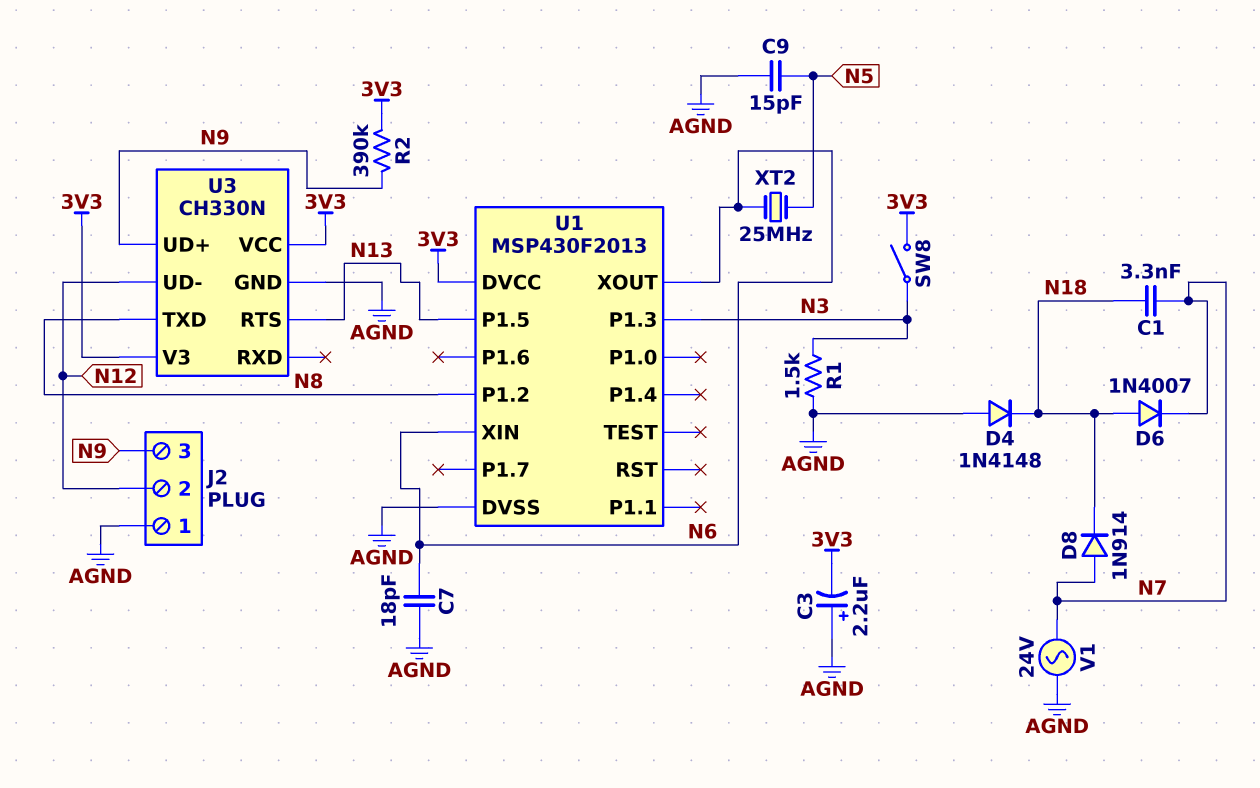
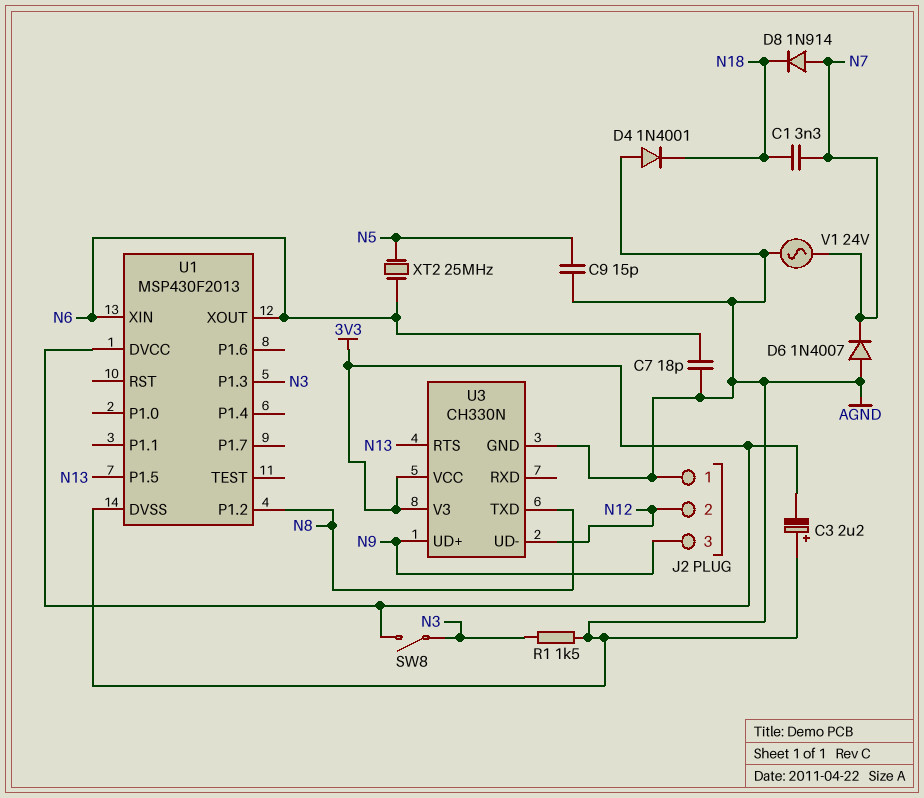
D4: diode 1N4148 (A AGND, K N18) -> diode 1N4001 (A AGND, K N18)
D6: diode 1N4007 (A N18, K N7) -> diode 1N4007 (A AGND, K N7)
R2: 390k (3V3, N9) -> none

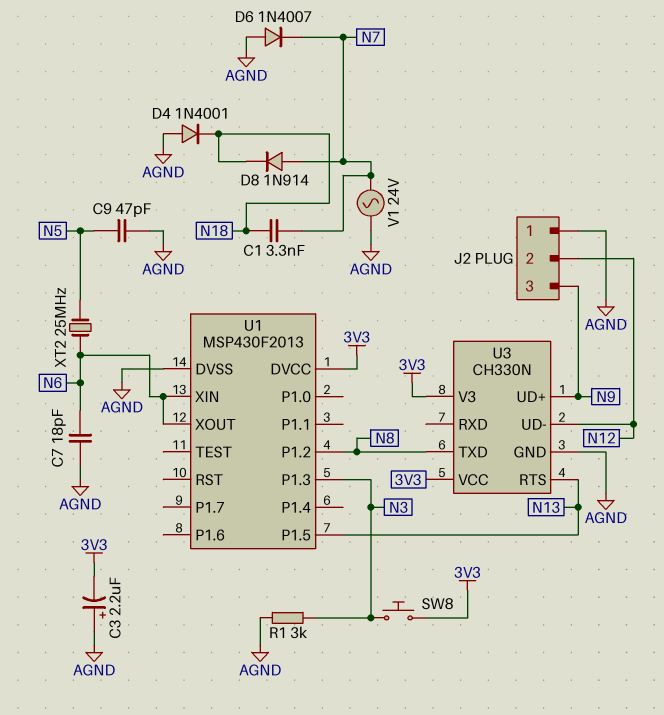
C9: 15pF (AGND, N5) -> 47pF (AGND, N5)
R1: 1.5k (AGND, N3) -> 3k (AGND, N3)
SW8: switch (3V3, N3) -> button (3V3, N3)

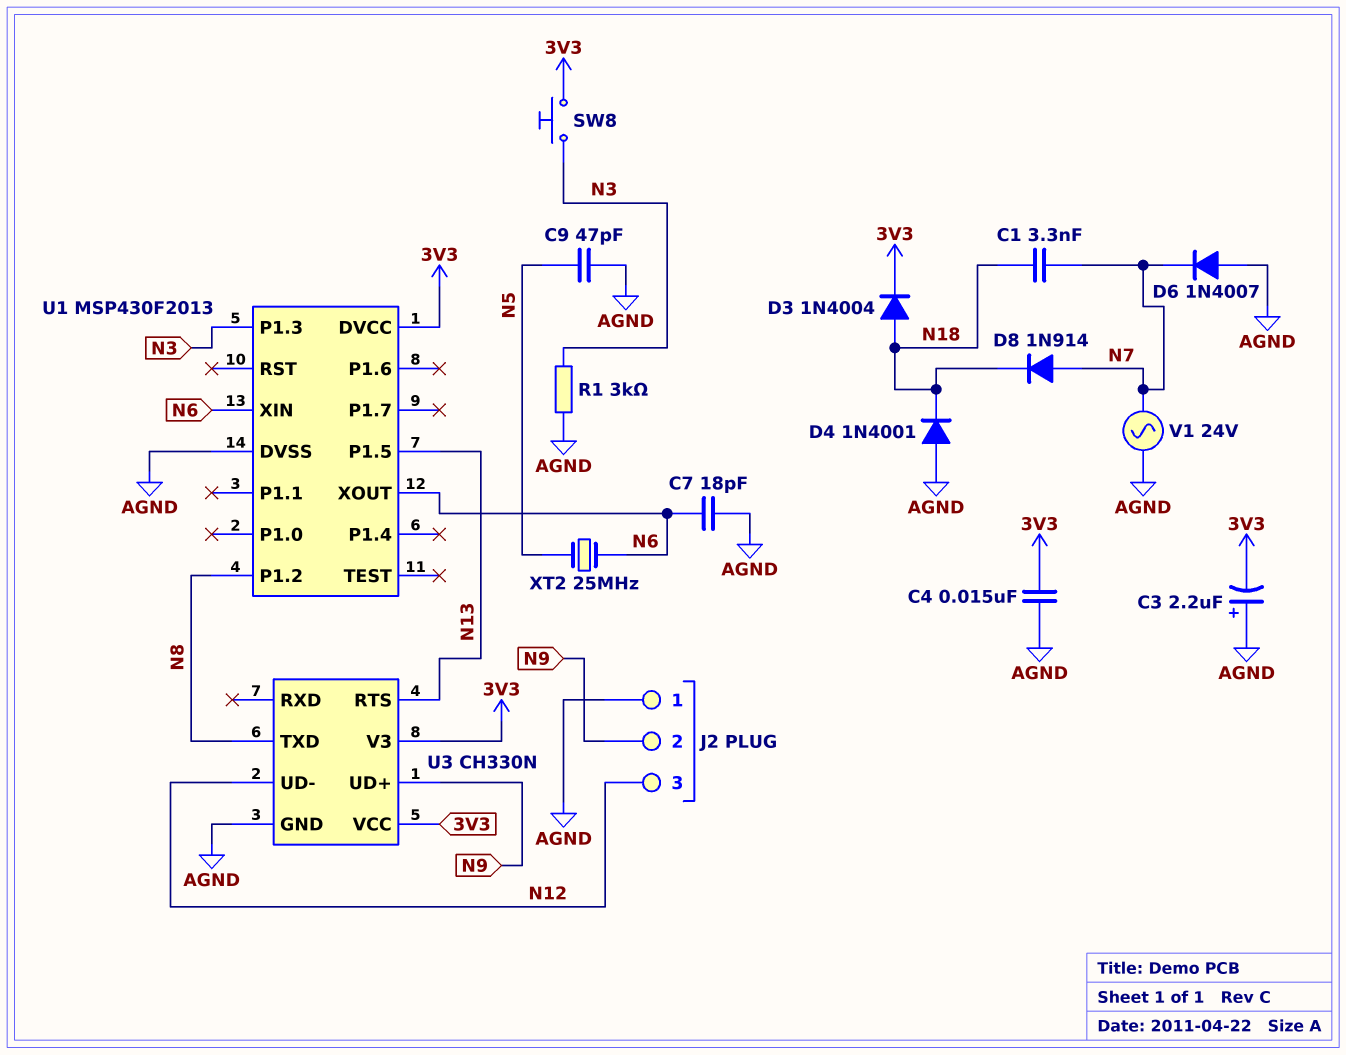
C4: none -> 15nF (3V3, AGND)
D3: none -> diode 1N4004 (A N18, K 3V3)
J2 pin 2: N12 -> N9
J2 pin 3: N9 -> N12

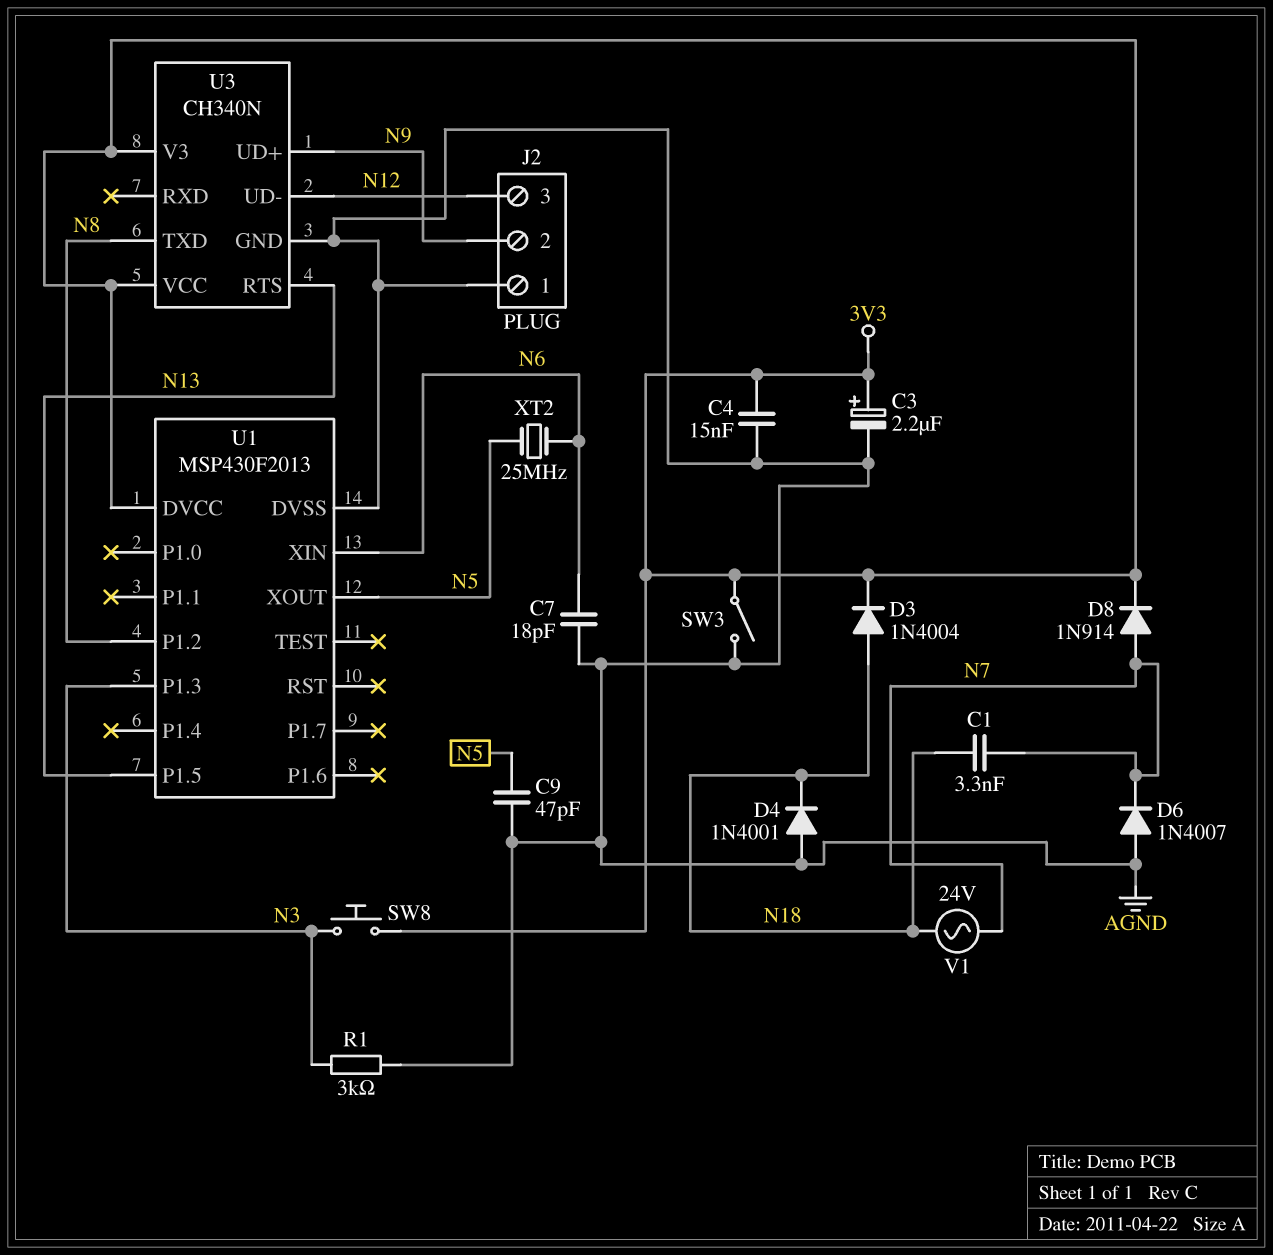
C3: 2.2uF (plus AGND, minus 3V3) -> 2.2uF (plus 3V3, minus AGND)
D8: diode 1N914 (A N7, K N18) -> diode 1N914 (A N7, K 3V3)
SW3: none -> switch (3V3, AGND)
U1 pin XOUT: N6 -> N5
U3: CH330N -> CH340N
V1: AC 24V (AGND, N7) -> AC 24V (N7, N18)

